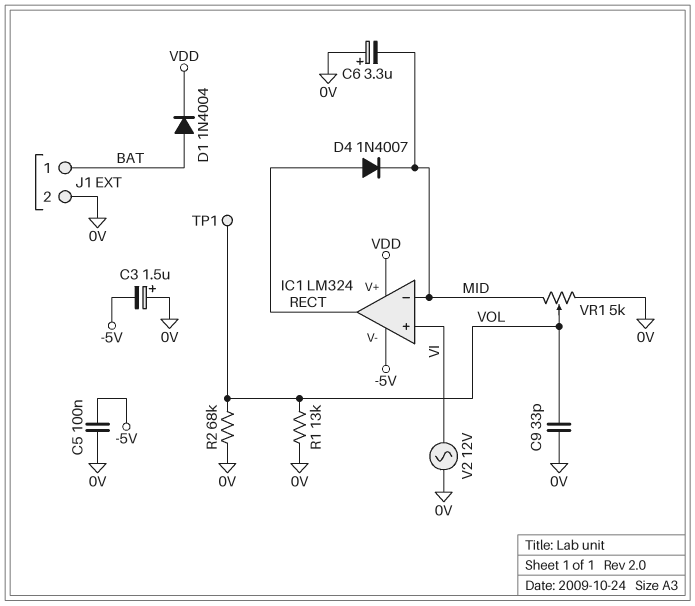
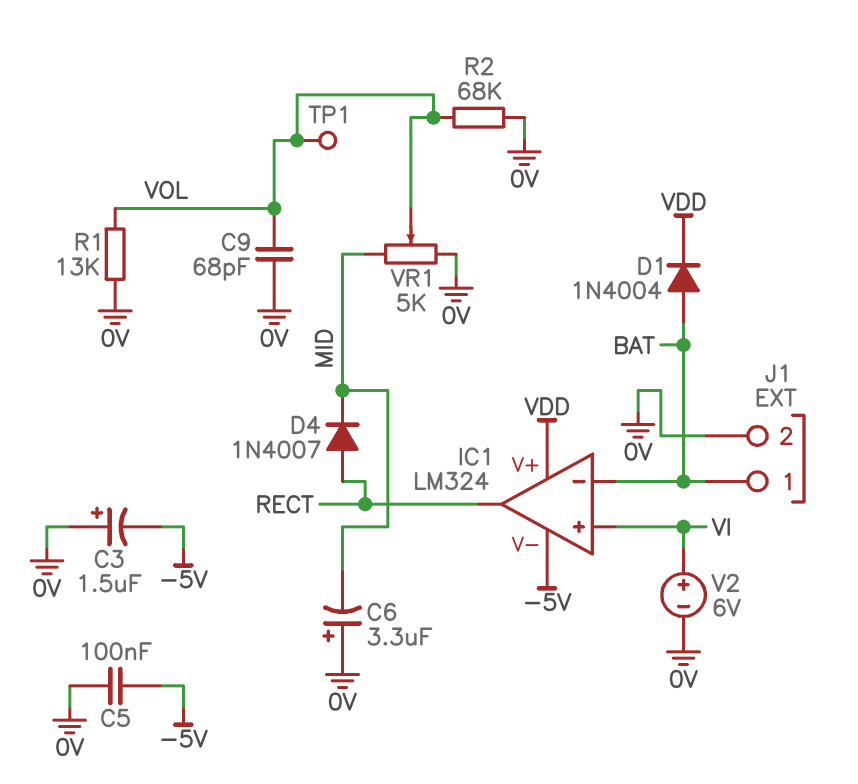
C9: 33pF (0V, VOL) -> 68pF (0V, VOL)
IC1 pin in-: MID -> BAT
V2: AC 12V (0V, VI) -> 6V (plus VI, minus 0V)

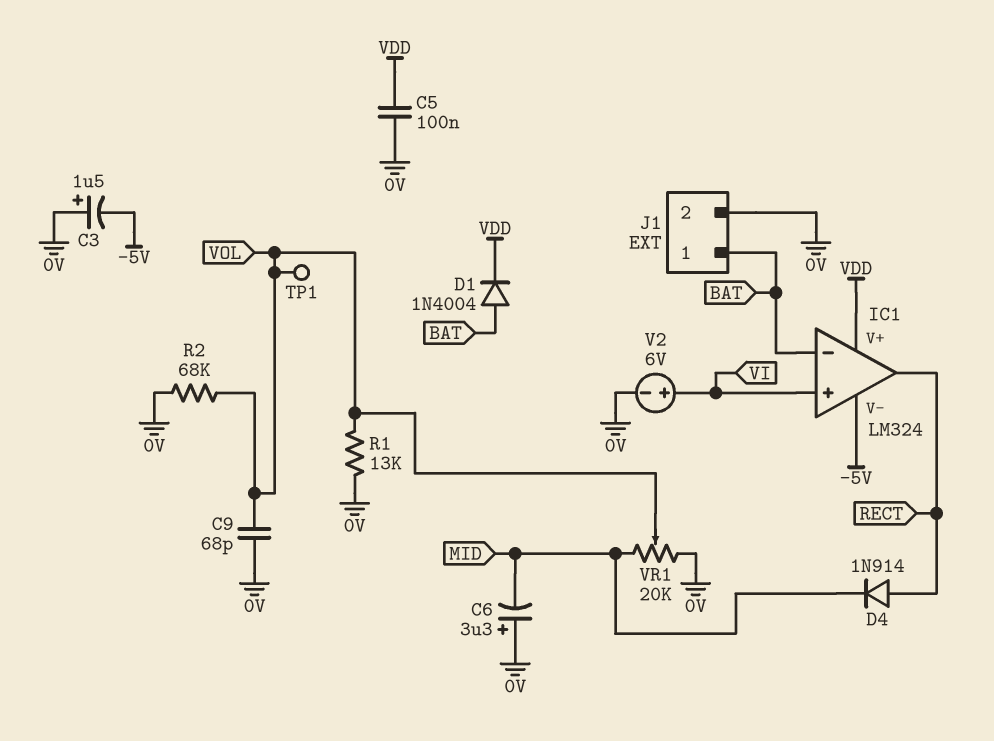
C5: 100nF (-5V, 0V) -> 100nF (0V, VDD)
D4: diode 1N4007 (A RECT, K MID) -> diode 1N914 (A RECT, K MID)
VR1: 5k (0V, MID, wiper VOL) -> 20k (0V, MID, wiper VOL)

